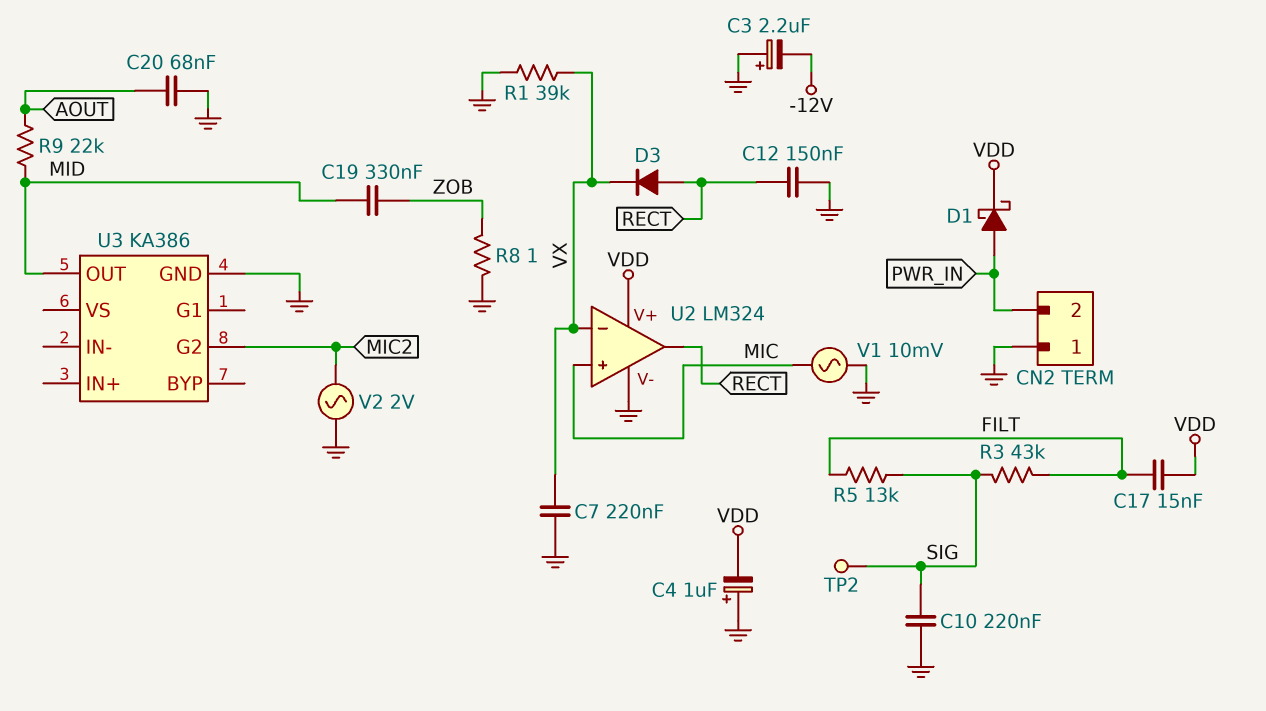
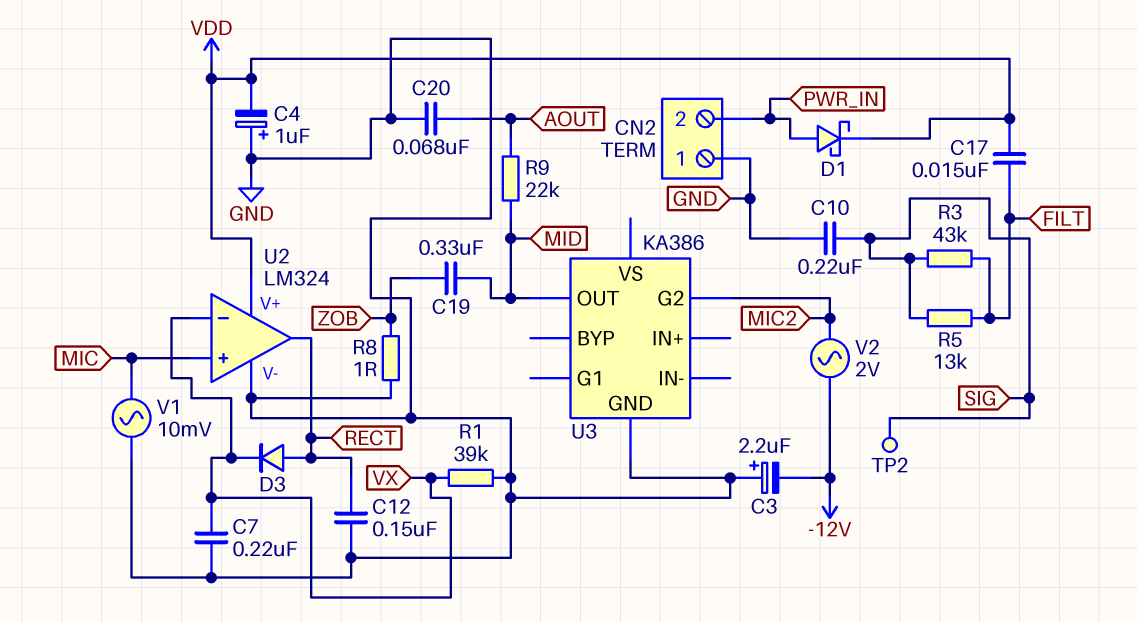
V2: AC 2V (GND, MIC2) -> AC 2V (-12V, MIC2)

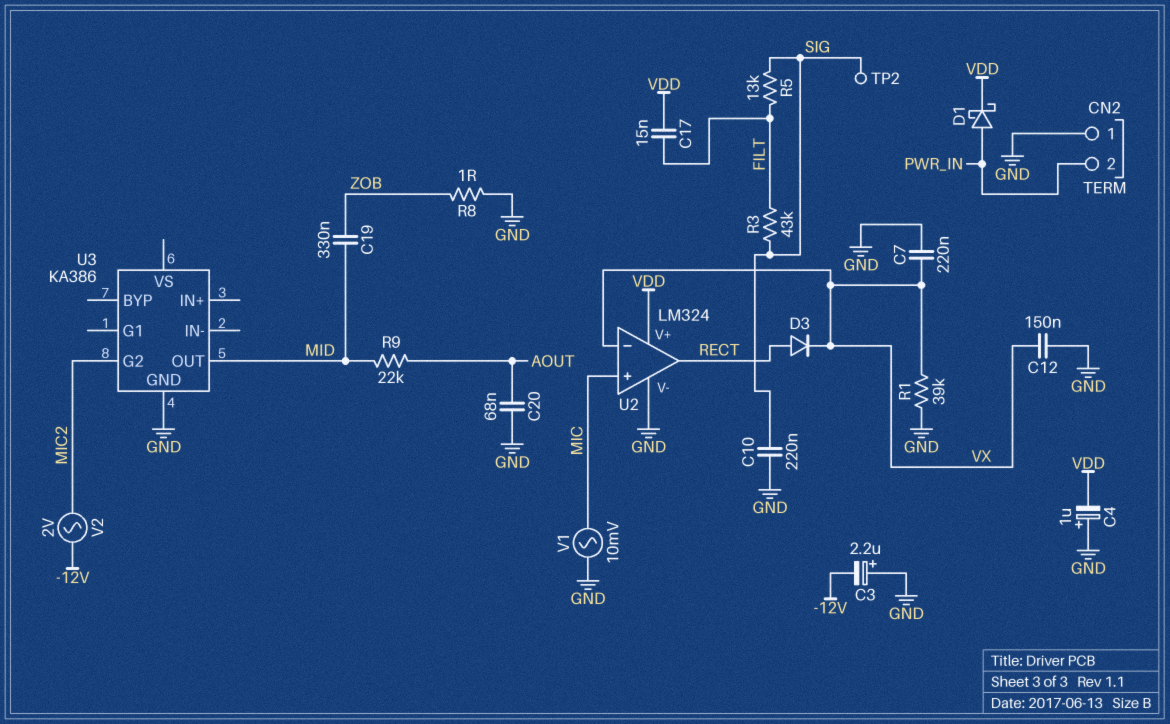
C12: 150nF (GND, RECT) -> 150nF (GND, VX)

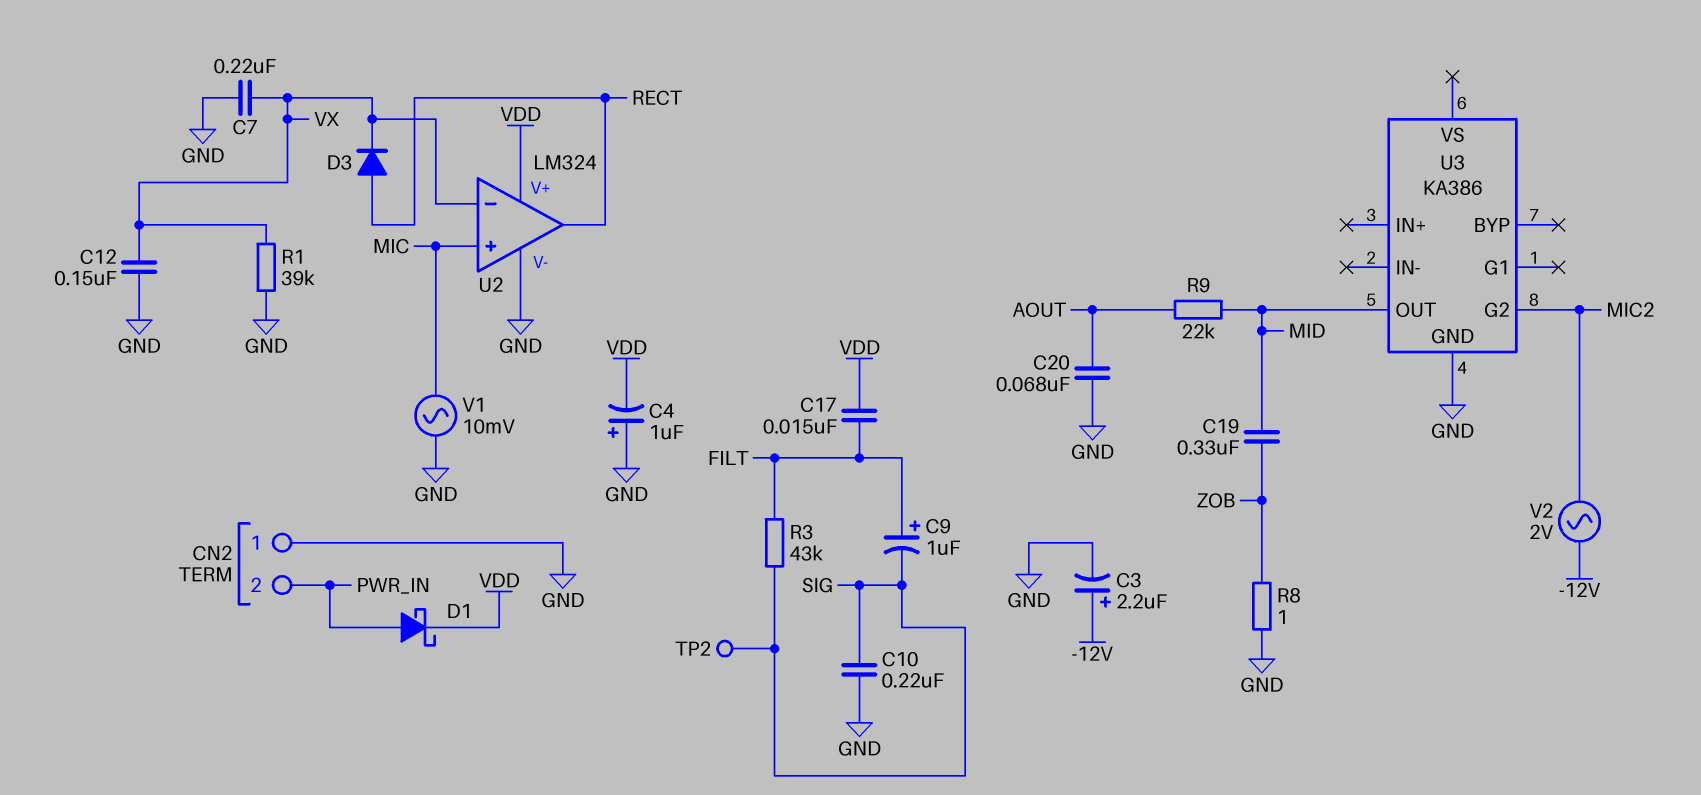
C3: 2.2uF (plus GND, minus -12V) -> 2.2uF (plus -12V, minus GND)
C9: none -> 1uF (plus FILT, minus SIG)
R5: 13k (FILT, SIG) -> none

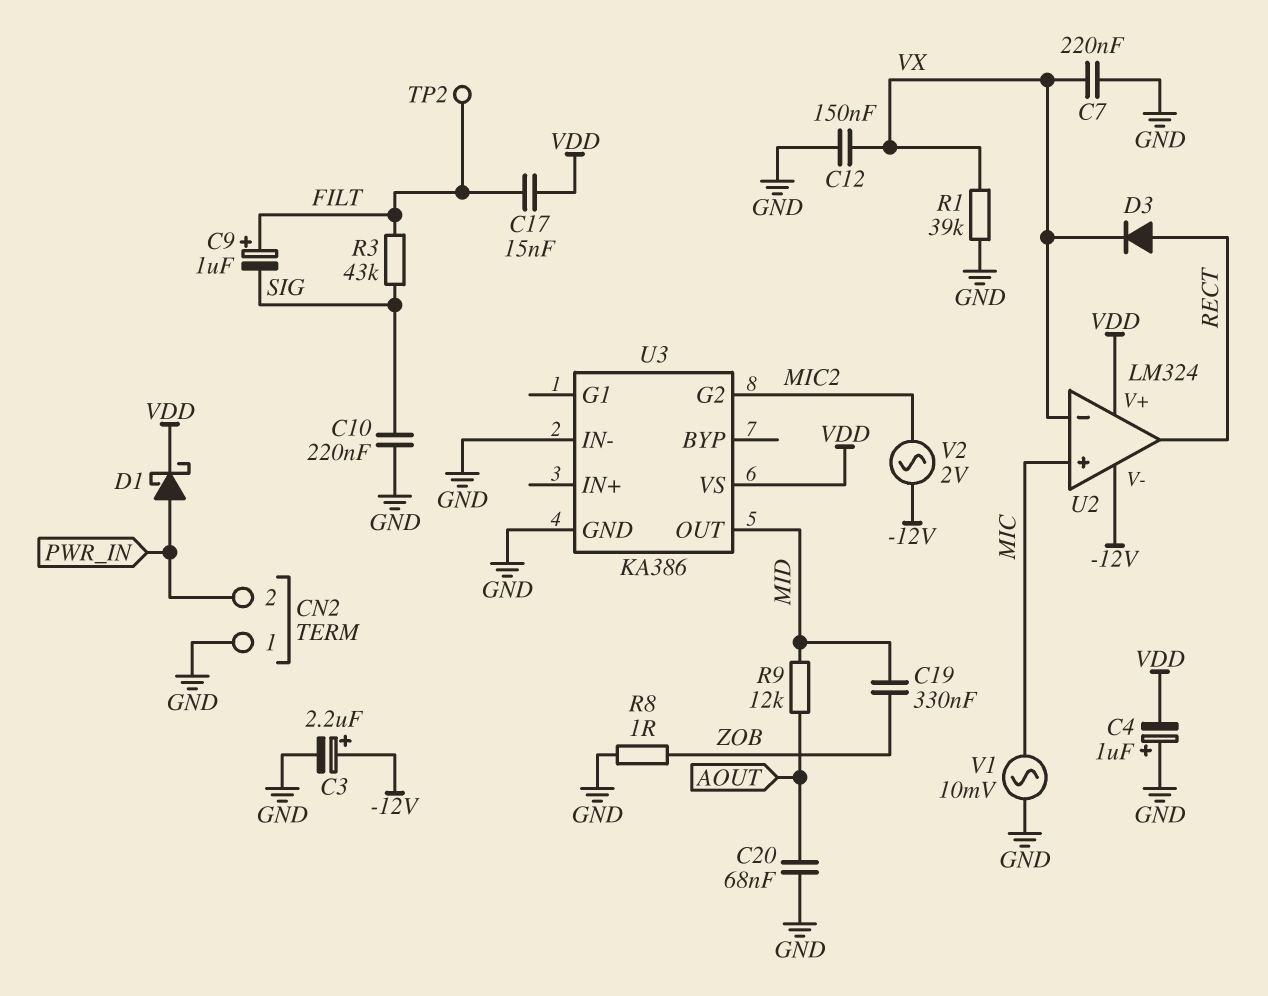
R9: 22k (AOUT, MID) -> 12k (AOUT, MID)
TP2: test point (SIG) -> test point (FILT)
U2 pin V-: GND -> -12V
U3 pin IN-: none -> GND
U3 pin VS: none -> VDD

